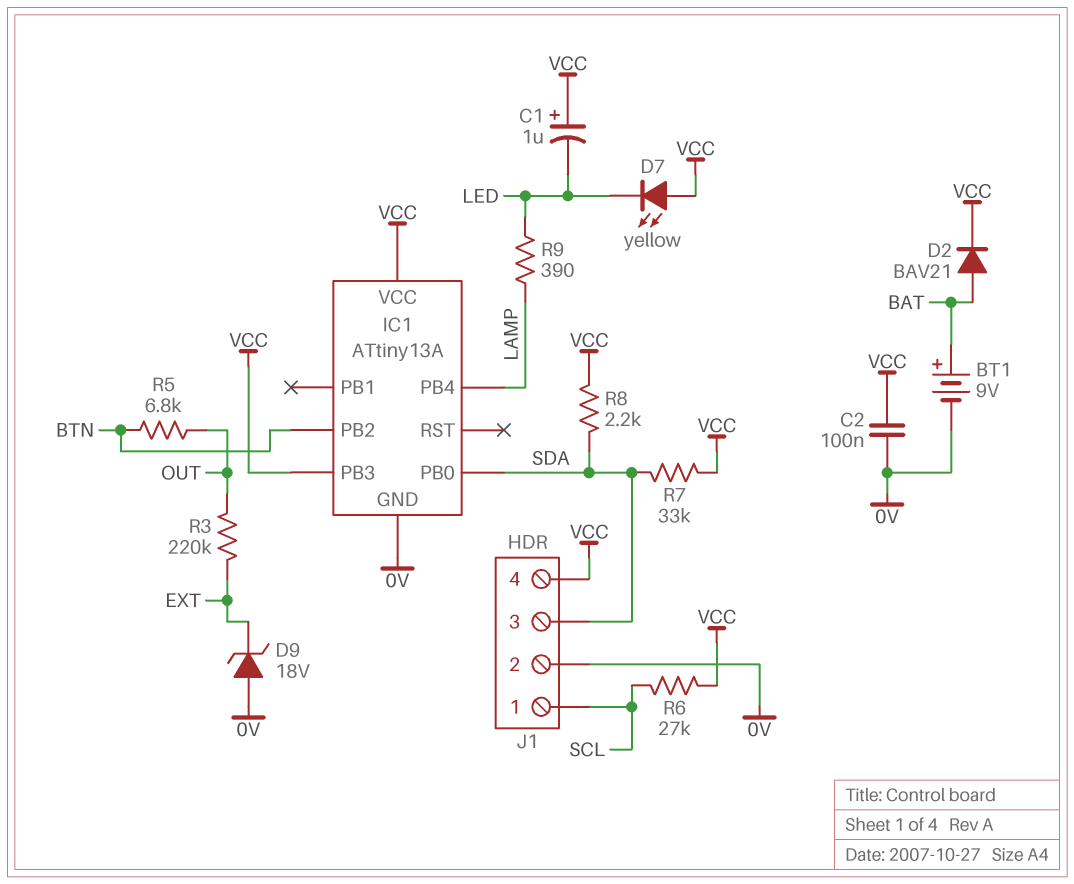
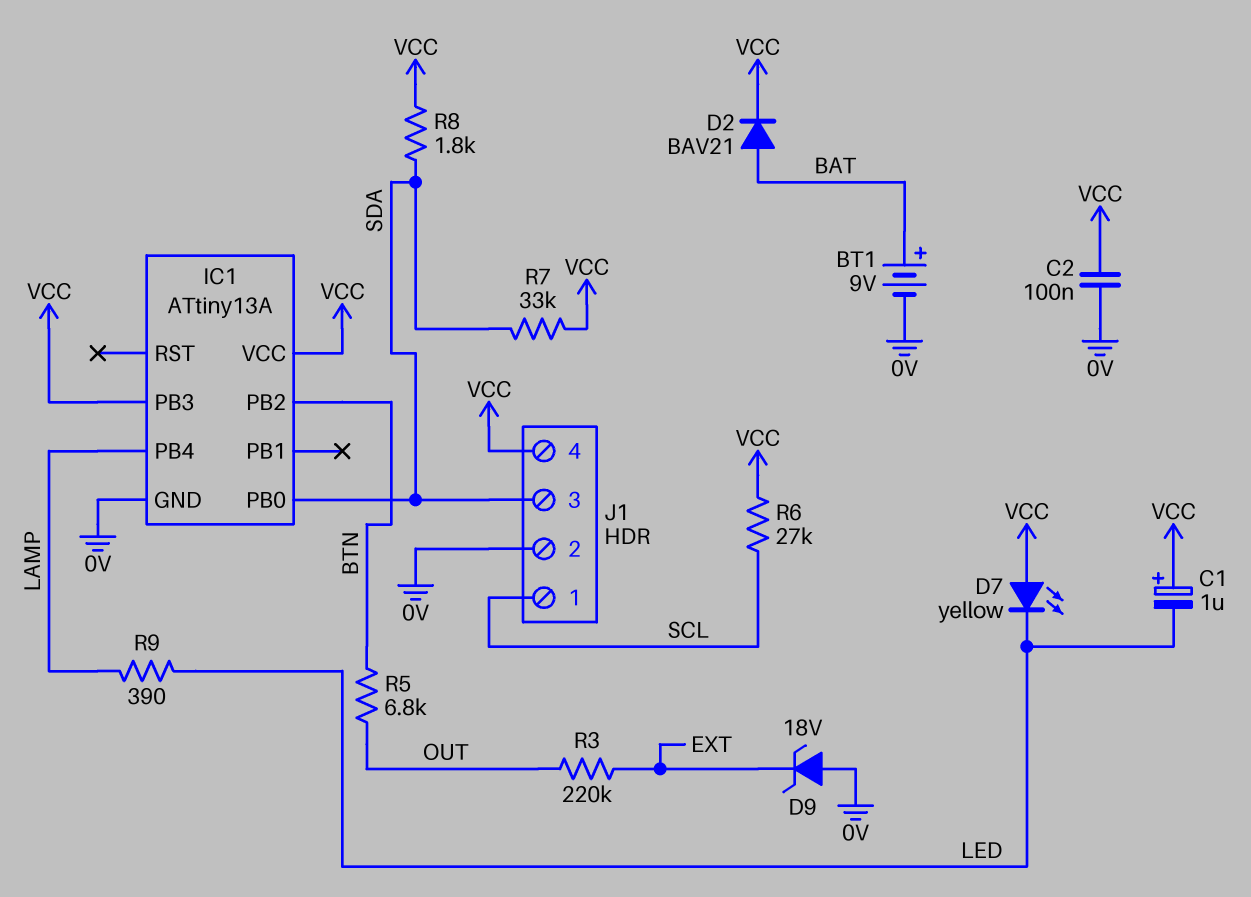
R8: 2.2k (SDA, VCC) -> 1.8k (SDA, VCC)

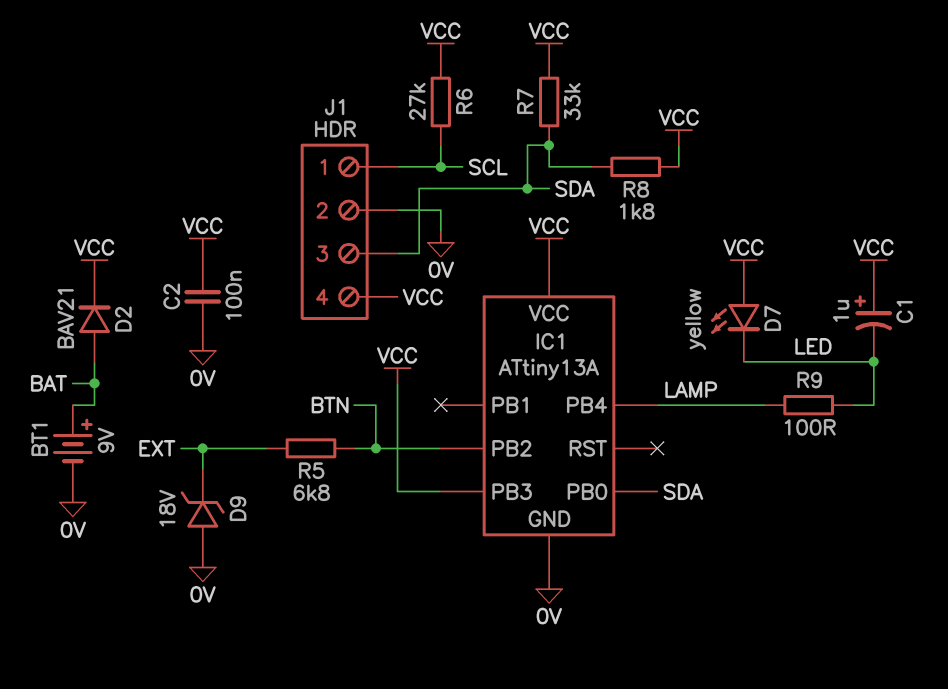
R3: 220k (EXT, OUT) -> none
R5: 6.8k (BTN, OUT) -> 6.8k (BTN, EXT)
R9: 390 (LAMP, LED) -> 100 (LAMP, LED)

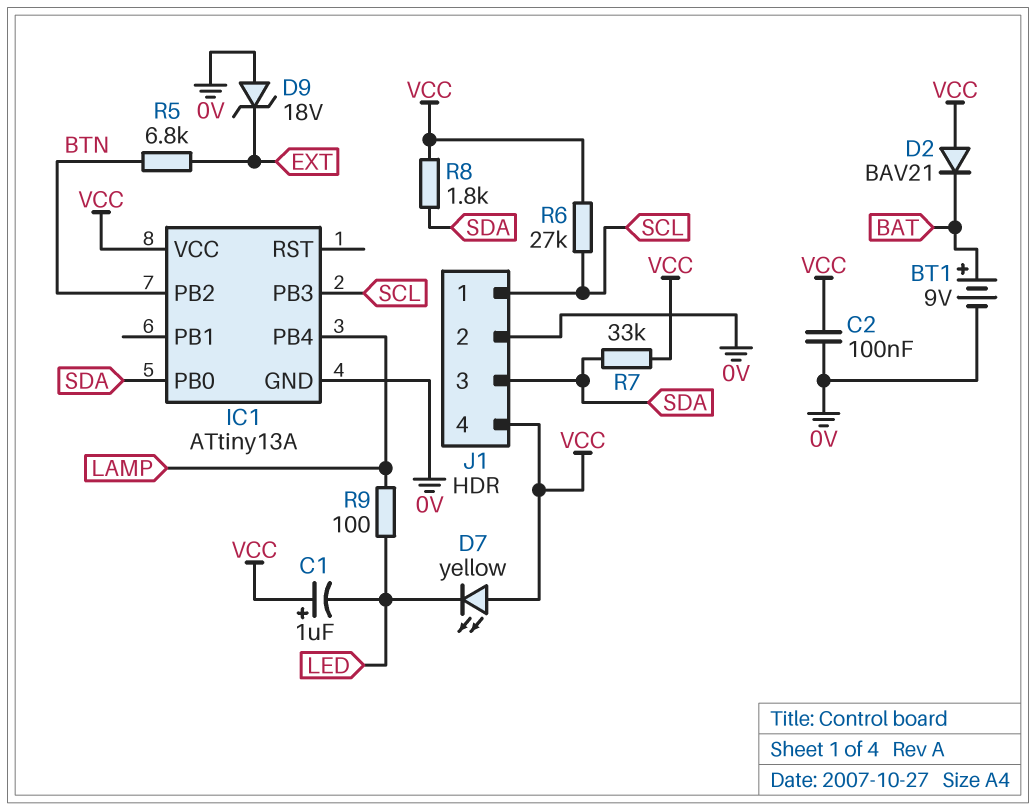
D2: diode BAV21 (A BAT, K VCC) -> diode BAV21 (A VCC, K BAT)
IC1 pin PB3: VCC -> SCL

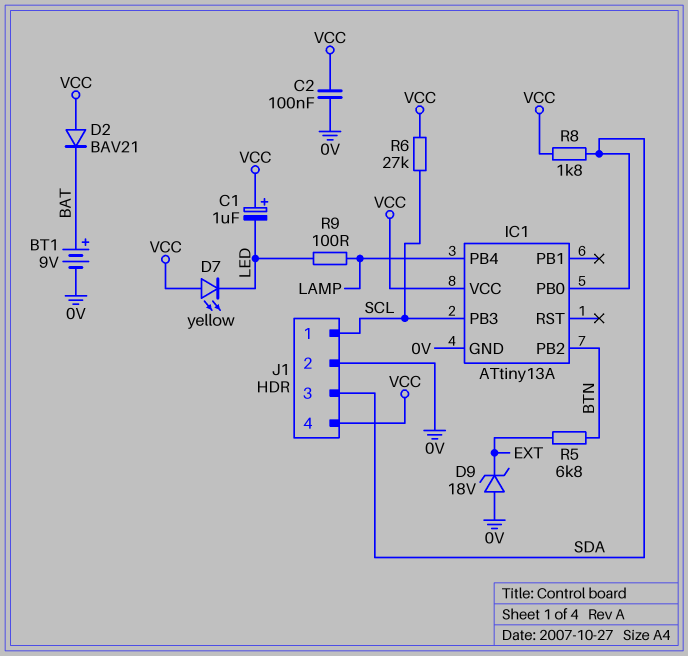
R7: 33k (SDA, VCC) -> none

